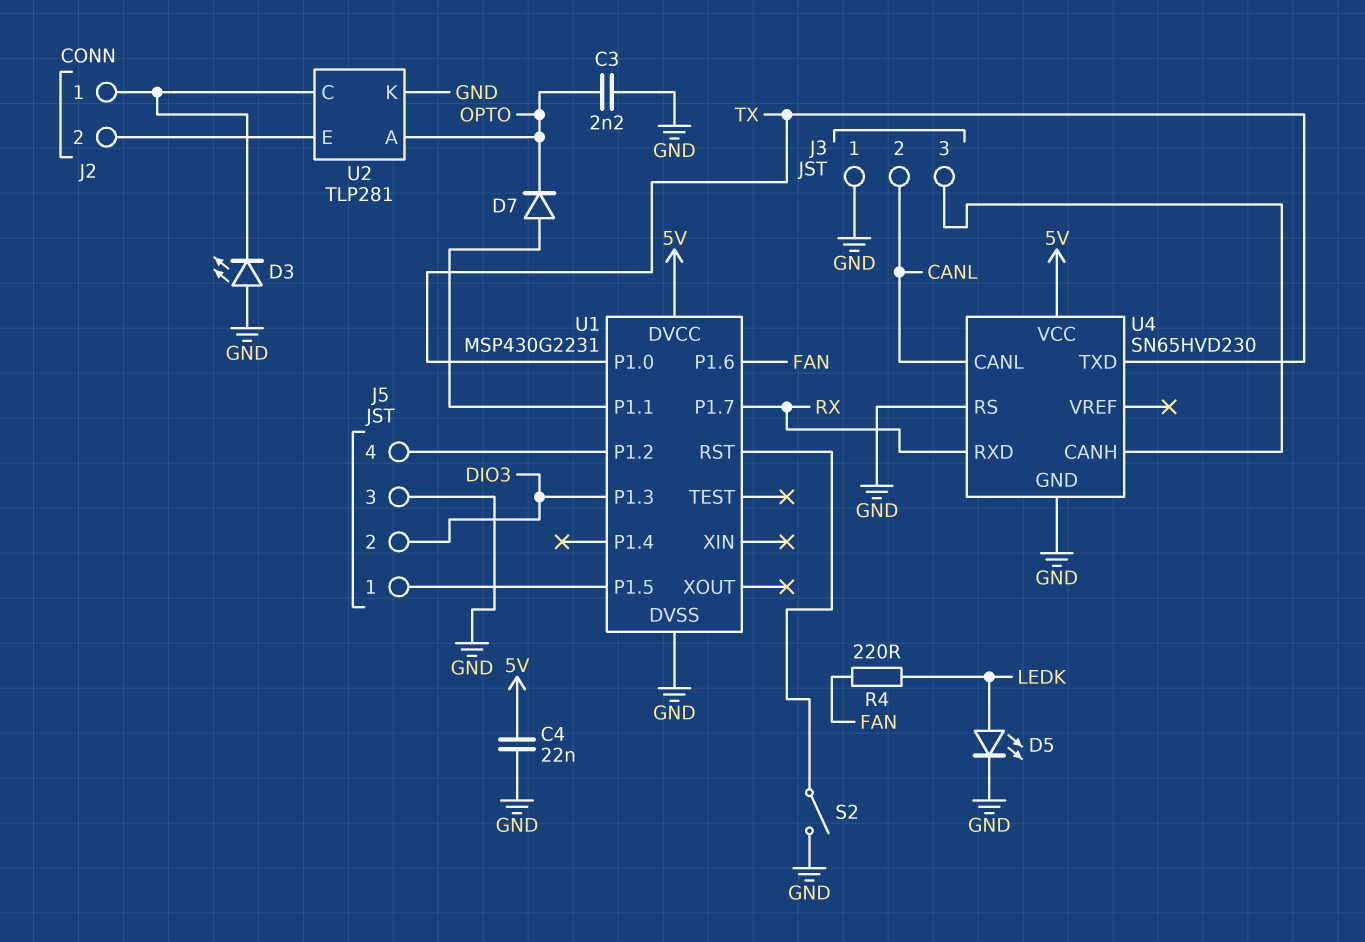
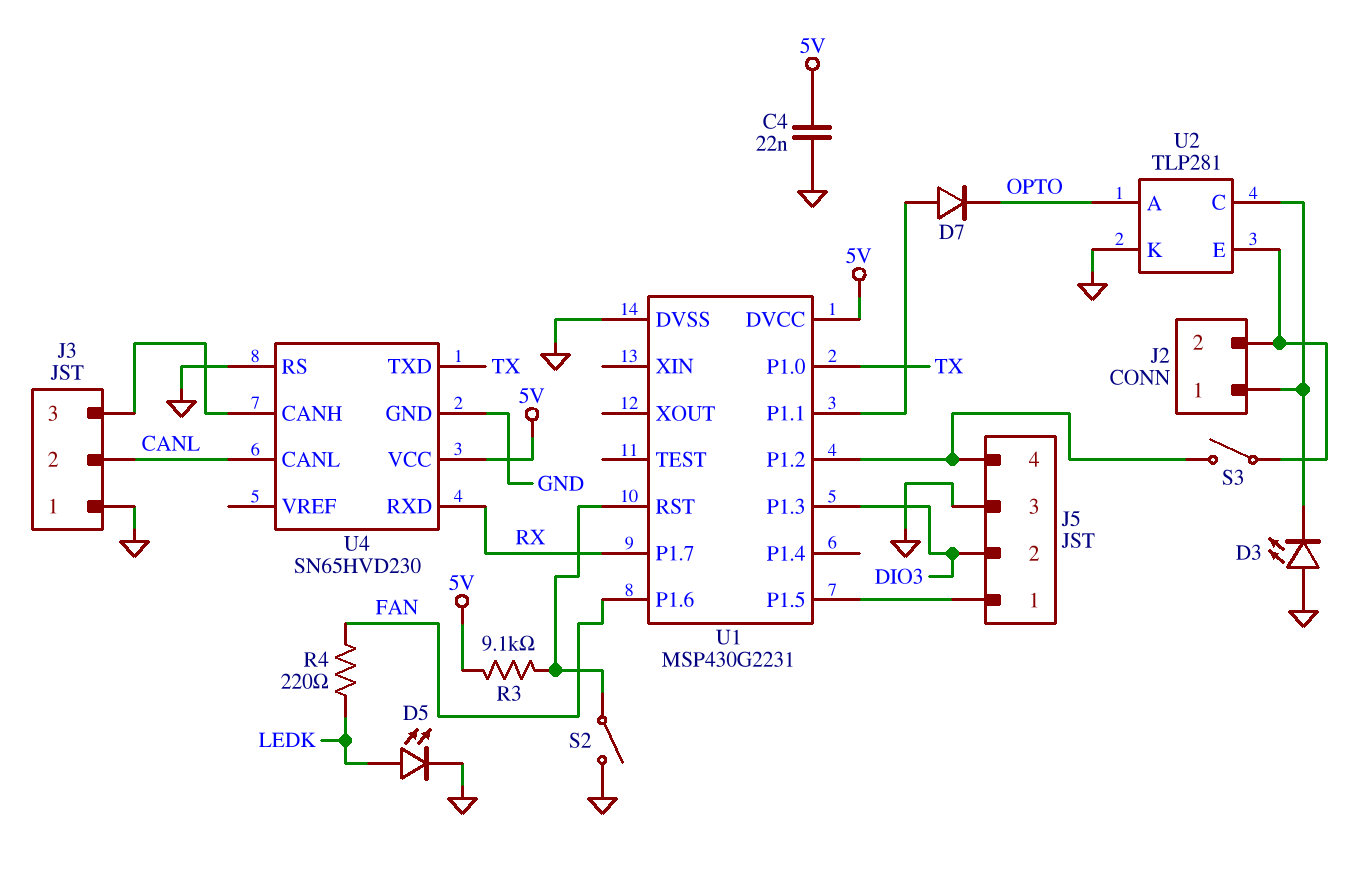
C3: 2.2nF (GND, OPTO) -> none
R3: none -> 9.1k (5V, U1/RST)
S3: none -> switch (J2/2, J5/4)

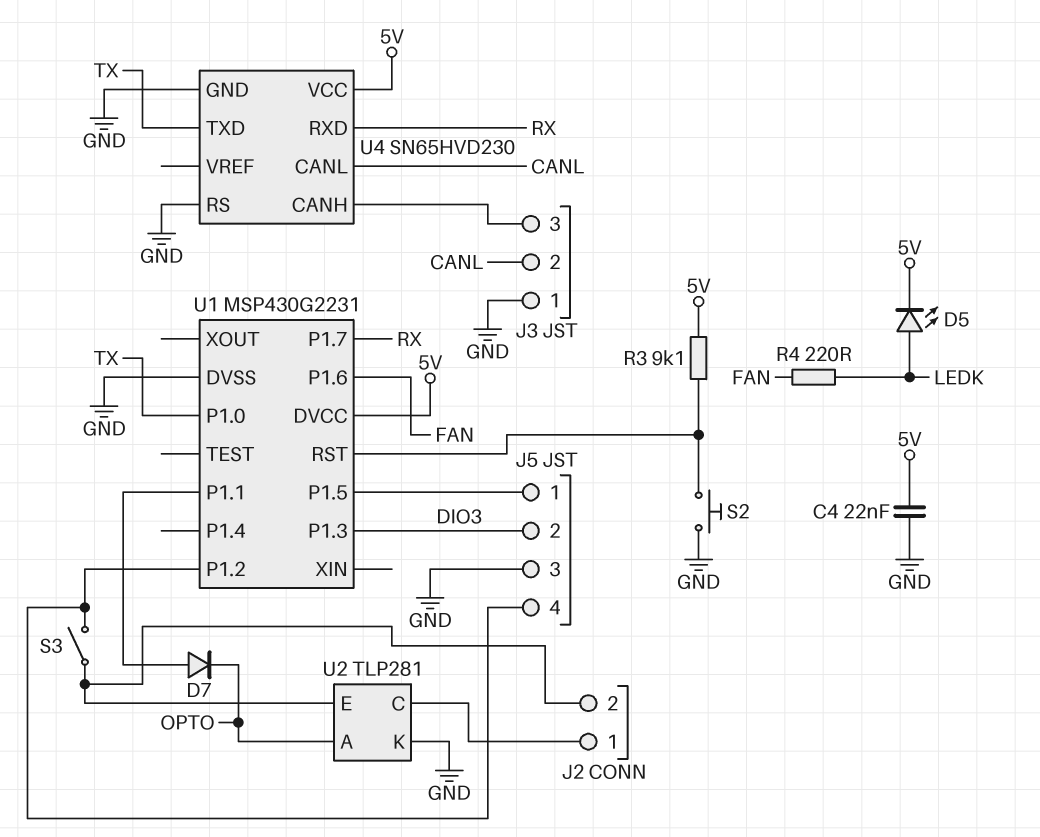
D3: LED (A GND, K J2/1) -> none
D5: LED (A LEDK, K GND) -> LED (A LEDK, K 5V)
S2: switch (GND, U1/RST) -> button (GND, U1/RST)

